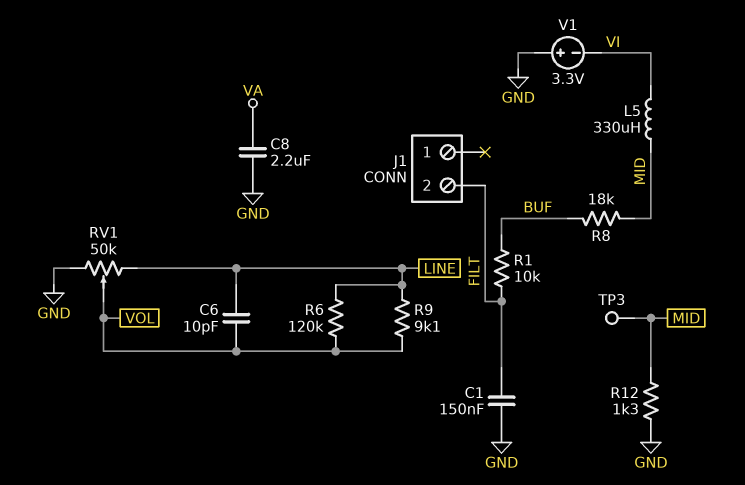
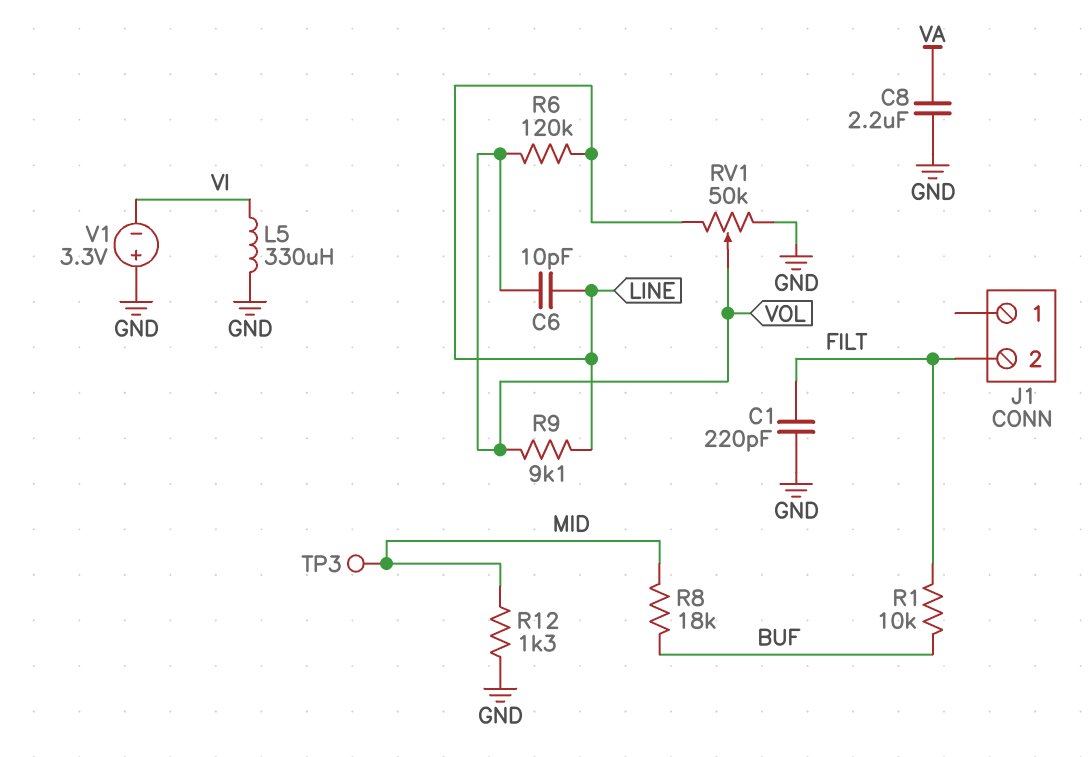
C1: 150nF (FILT, GND) -> 220pF (FILT, GND)
L5: 330uH (MID, VI) -> 330uH (GND, VI)

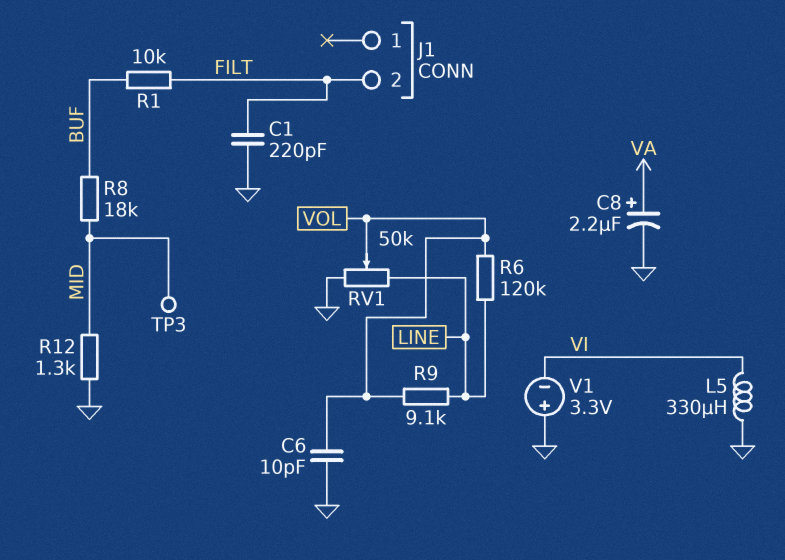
C6: 10pF (LINE, VOL) -> 10pF (GND, VOL)
C8: 2.2uF (GND, VA) -> 2.2uF (plus VA, minus GND)

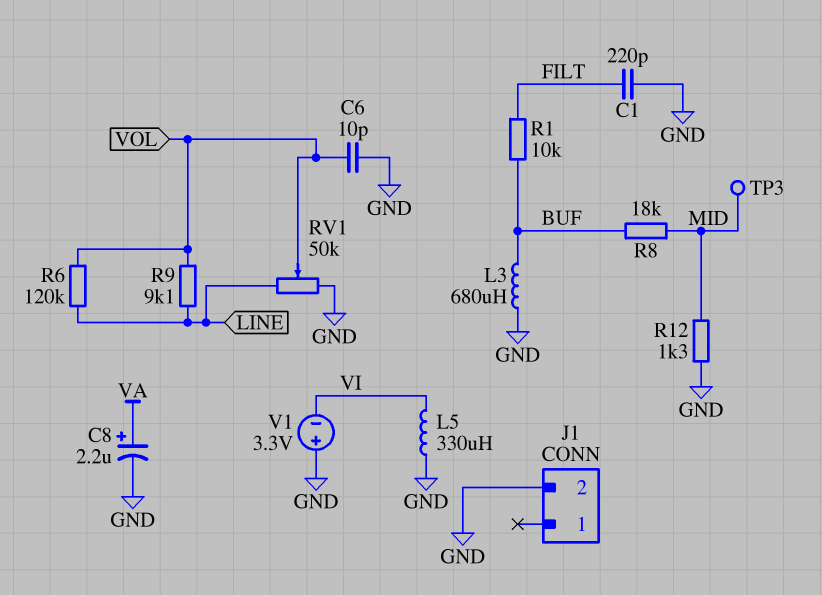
J1 pin 2: FILT -> GND
L3: none -> 680uH (BUF, GND)

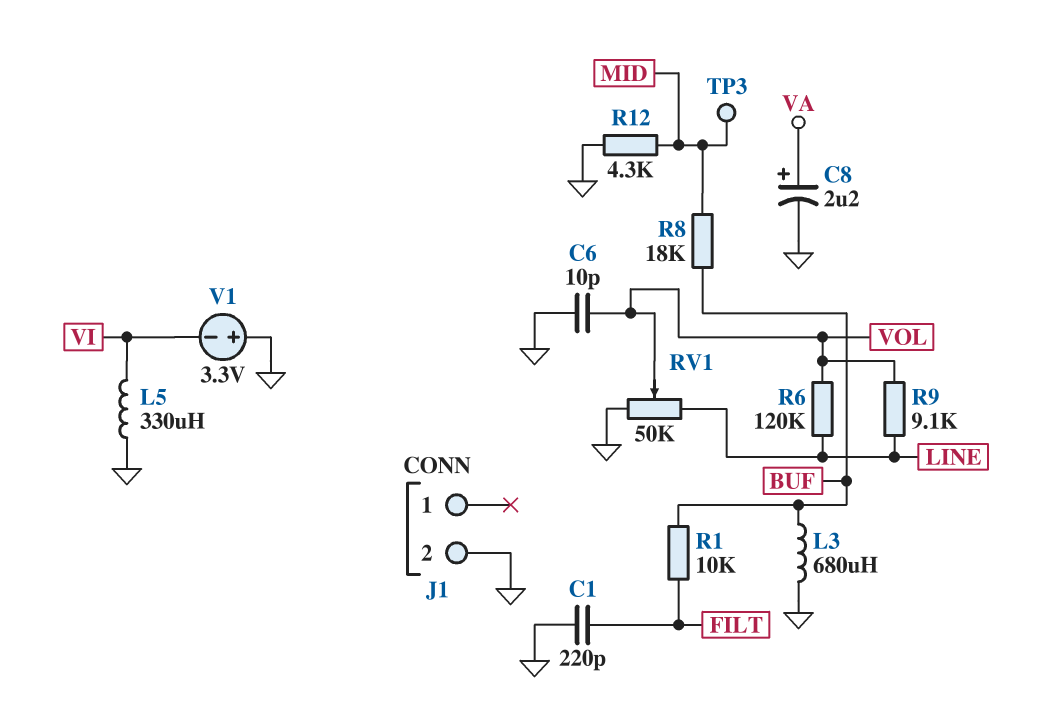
R12: 1.3k (GND, MID) -> 4.3k (GND, MID)

